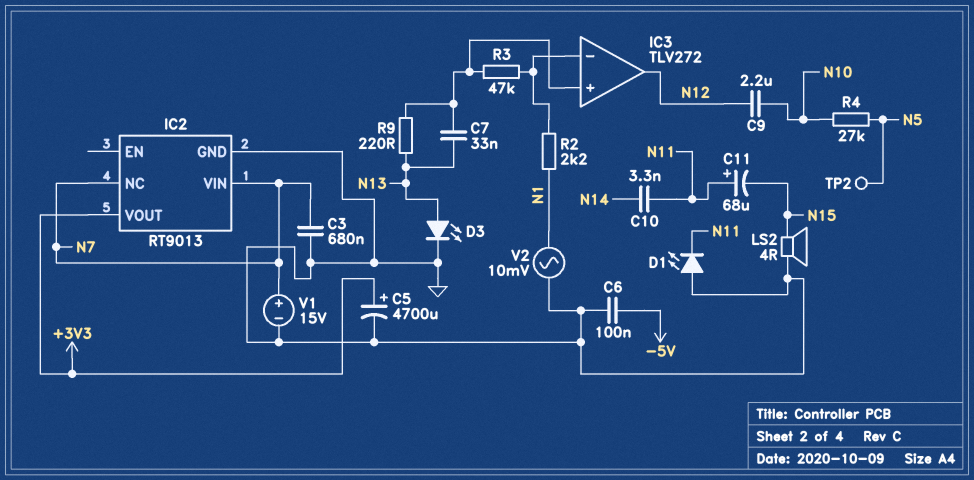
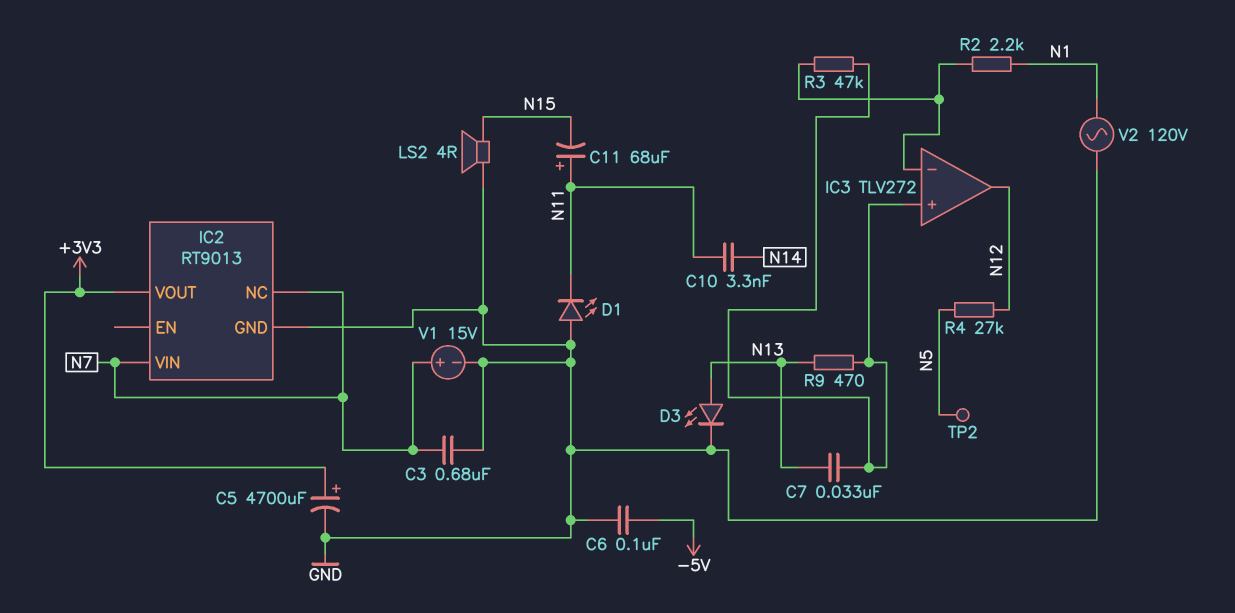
C9: 2.2uF (N10, N12) -> none
R4: 27k (N5, N10) -> 27k (N5, N12)
R9: 220 (IC3/in+, N13) -> 470 (IC3/in+, N13)
V2: AC 10mV (GND, N1) -> AC 120V (GND, N1)

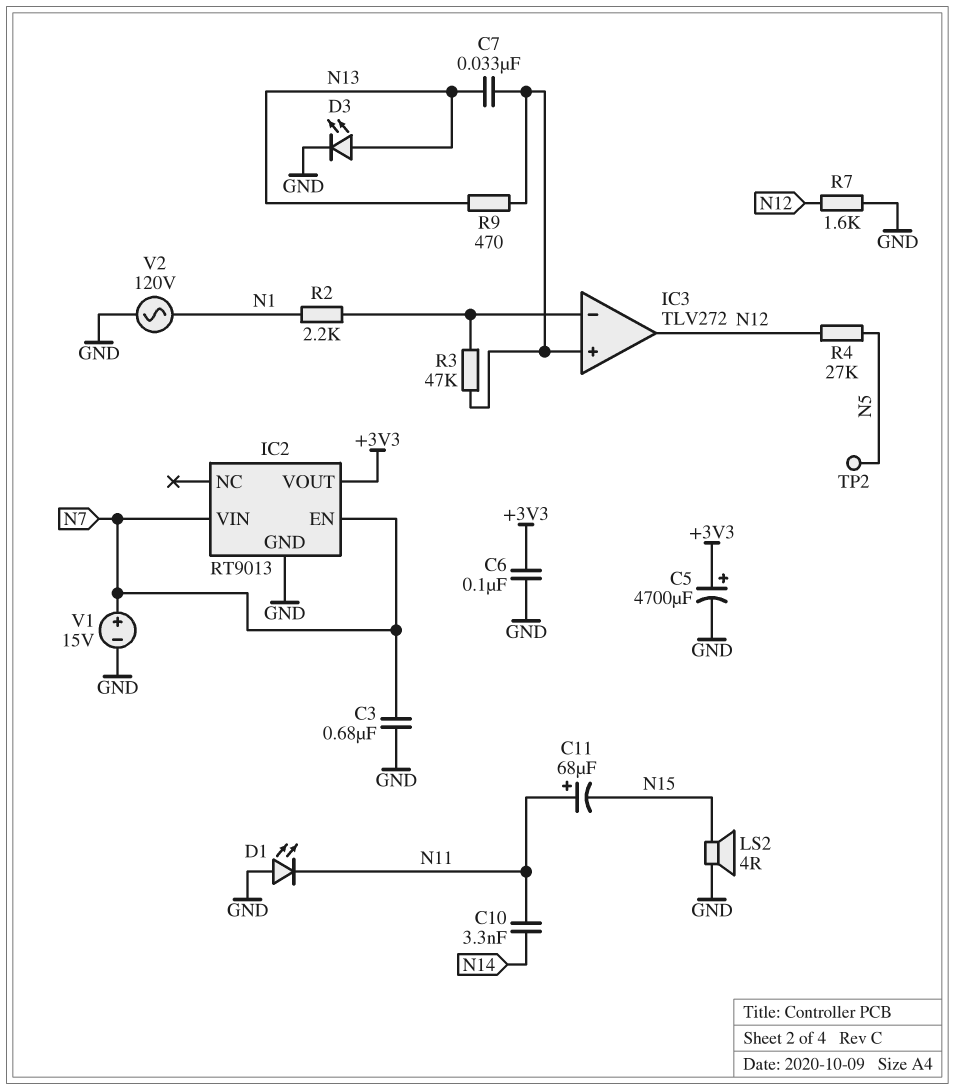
C6: 100nF (-5V, GND) -> 100nF (+3V3, GND)
IC2 pin EN: none -> N7
IC2 pin NC: N7 -> none
R7: none -> 1.6k (GND, N12)

